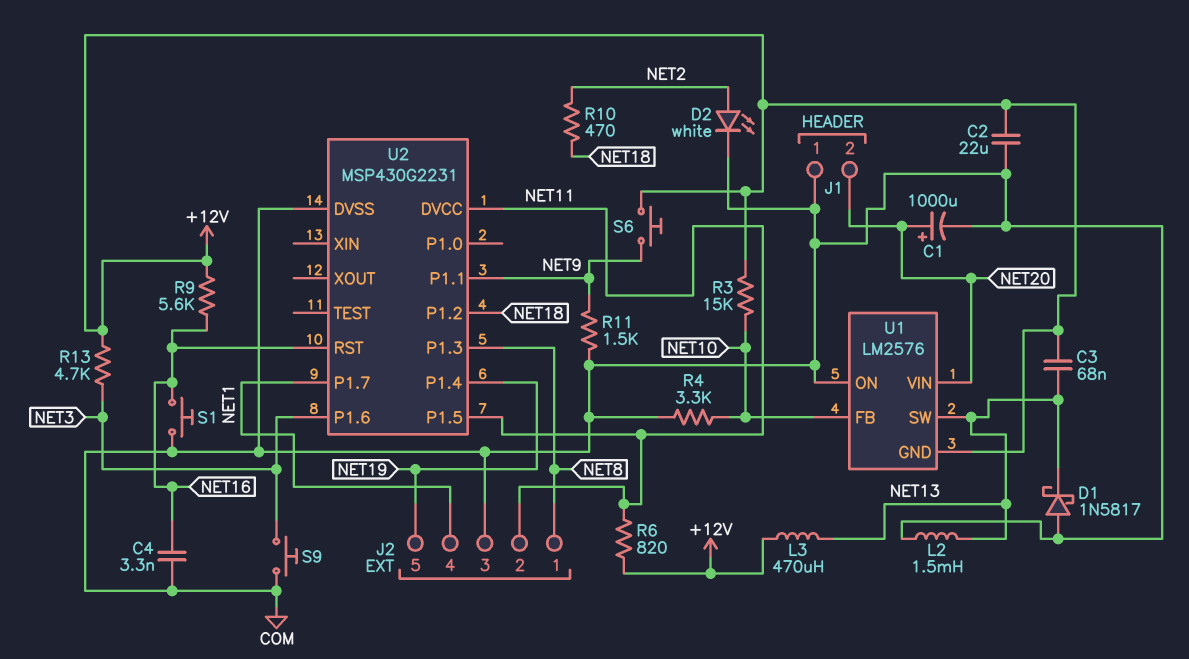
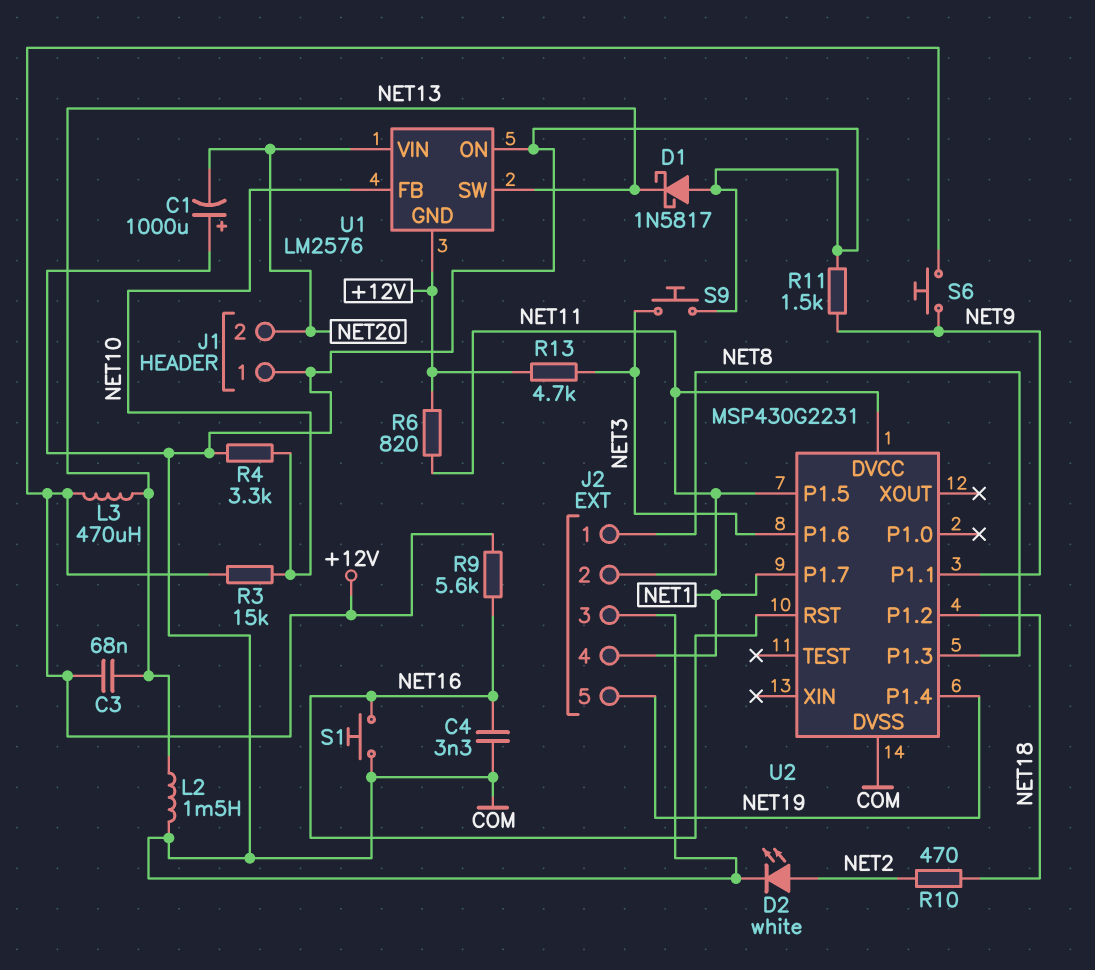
C1: 1000uF (plus NET20, minus COM) -> 1000uF (plus COM, minus NET20)
C2: 22uF (+12V, COM) -> none

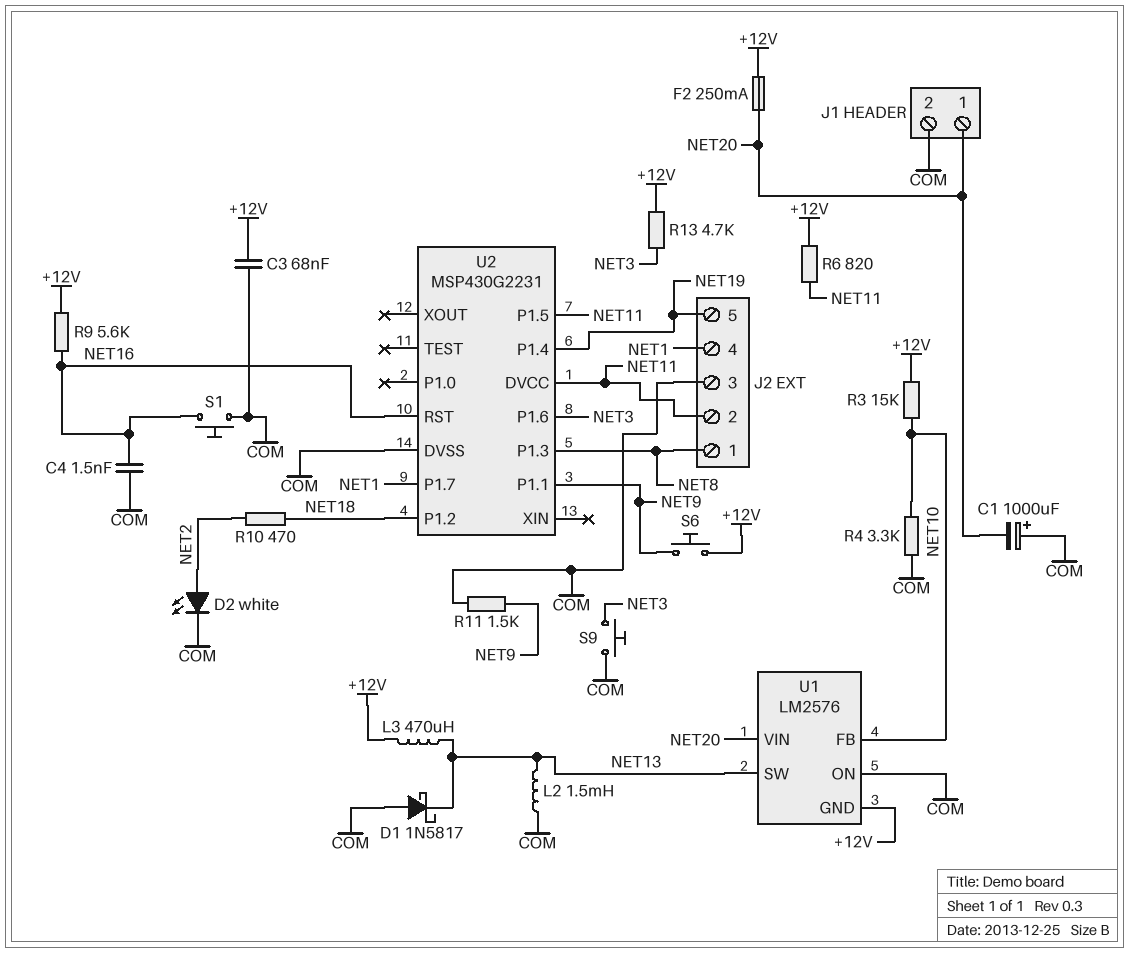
C3: 68nF (+12V, NET13) -> 68nF (+12V, COM)
C4: 3.3nF (COM, NET16) -> 1.5nF (COM, NET16)
F2: none -> 250mA (+12V, NET20)
J1 pin 1: COM -> NET20
J1 pin 2: NET20 -> COM

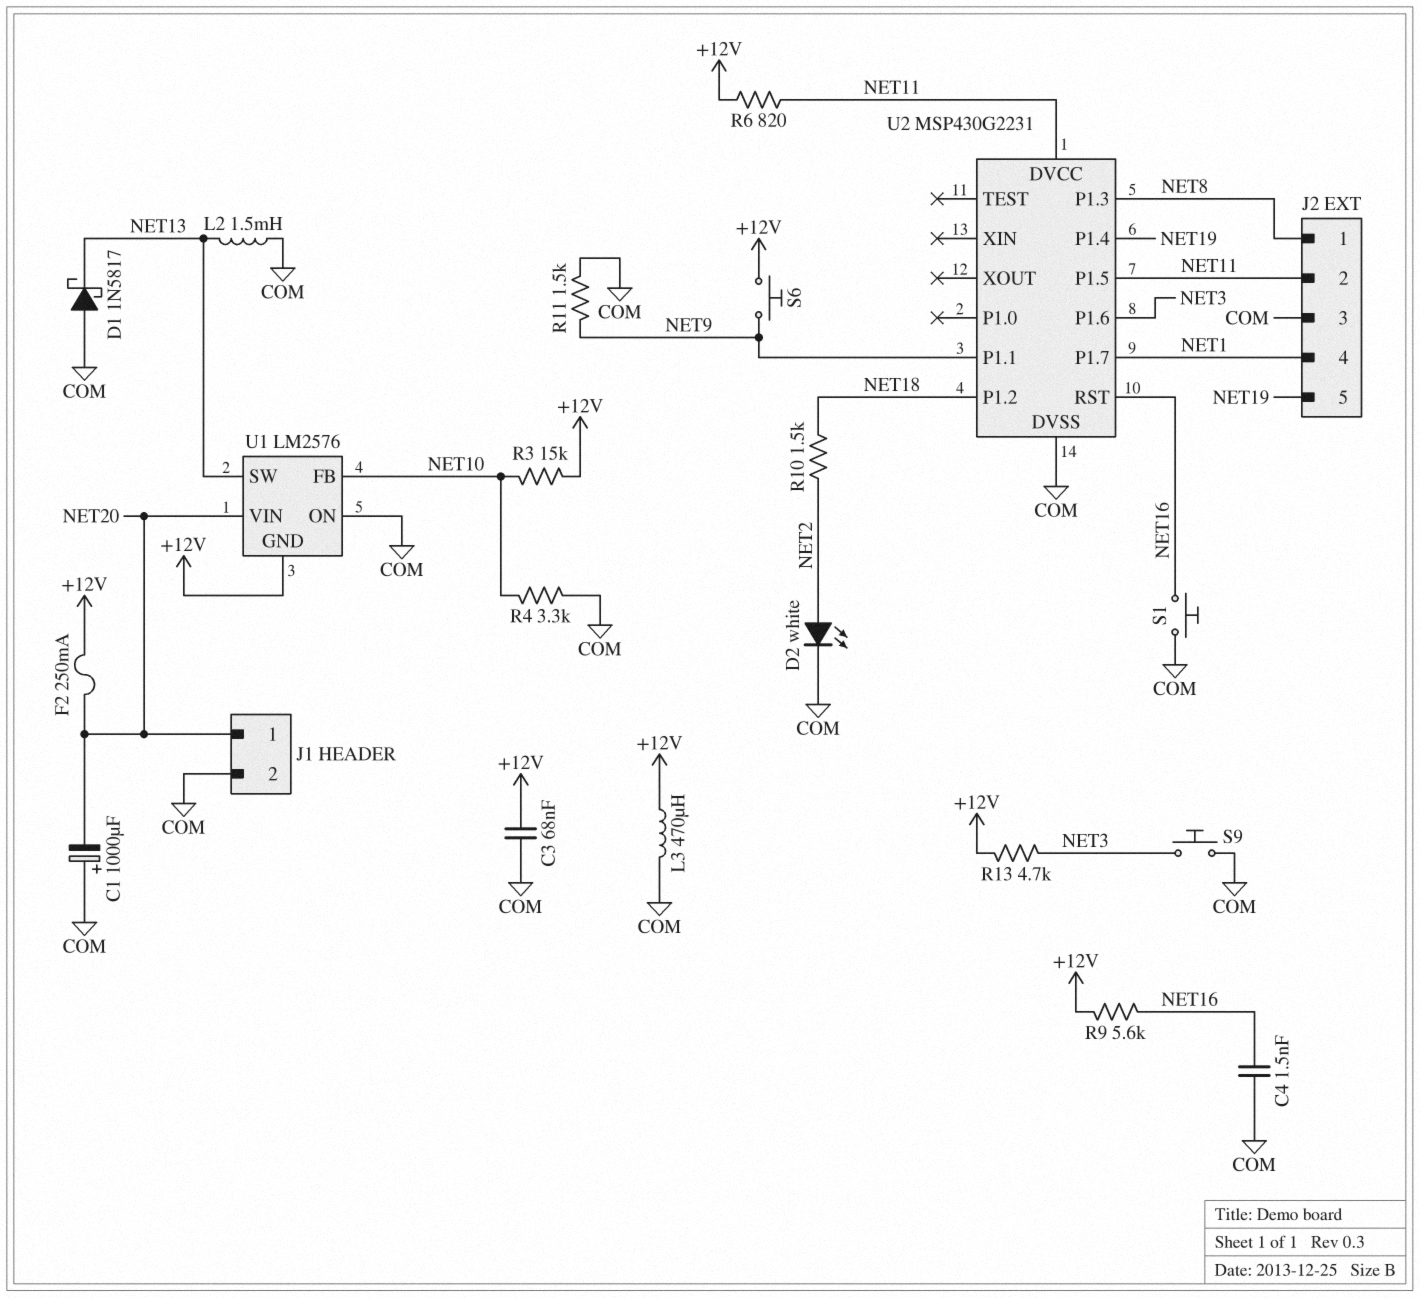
L3: 470uH (+12V, NET13) -> 470uH (+12V, COM)
R10: 470 (NET2, NET18) -> 1.5k (NET2, NET18)

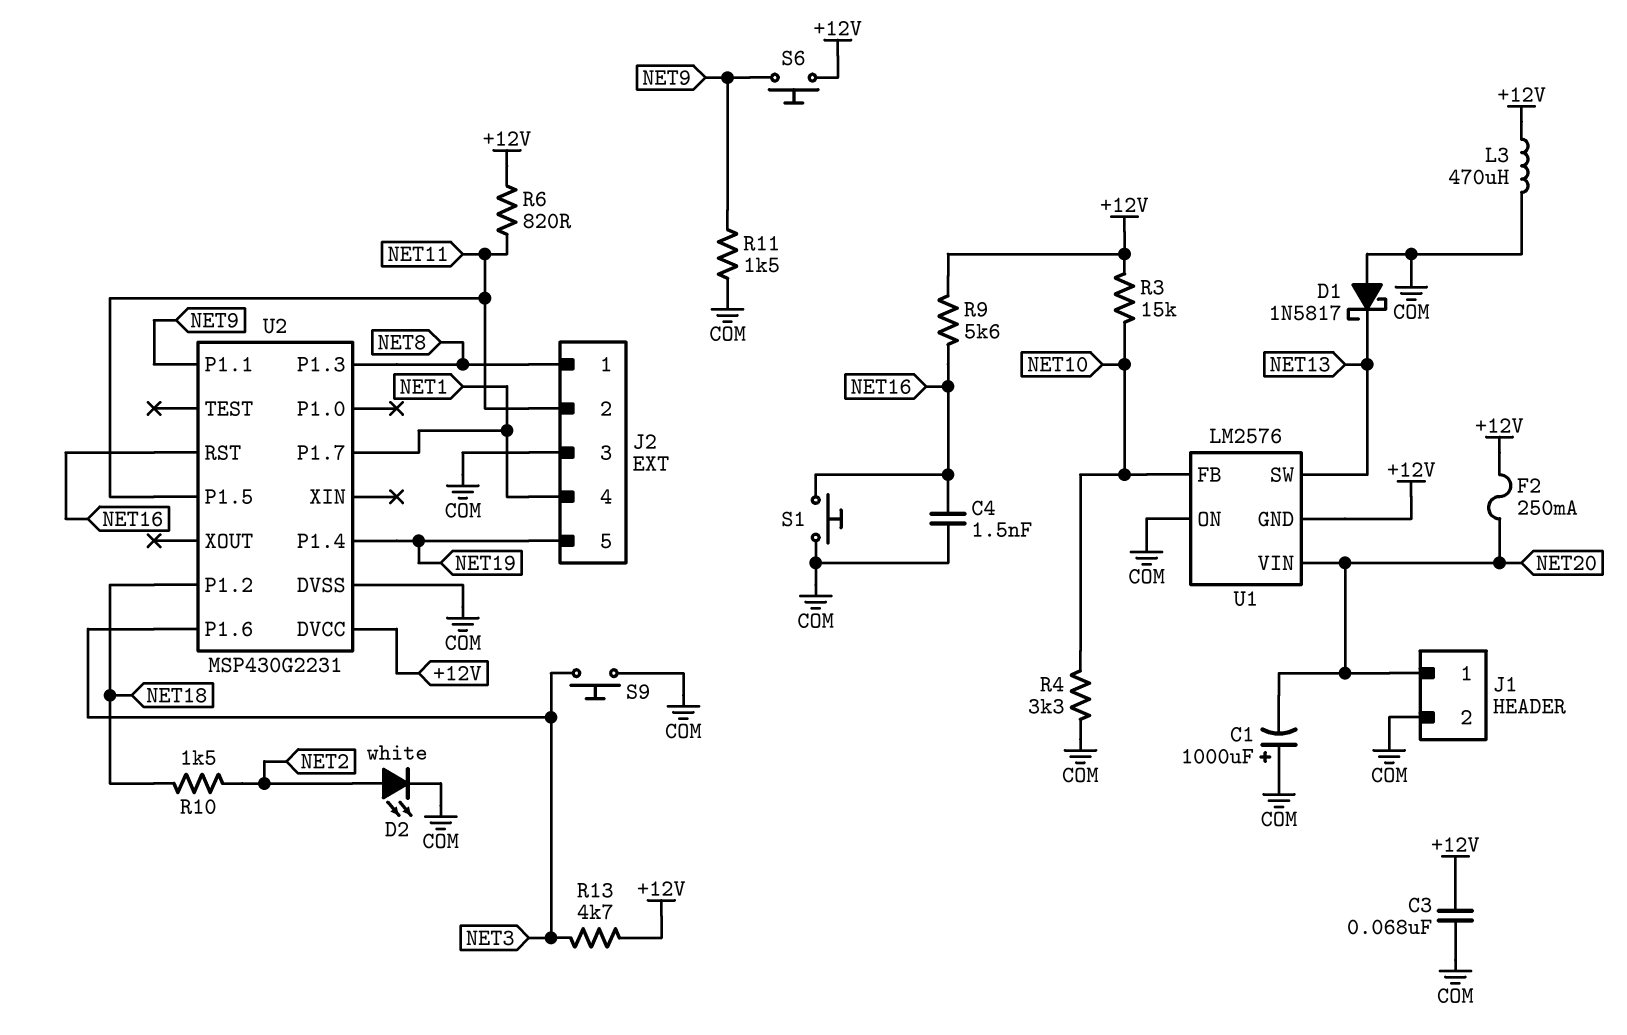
L2: 1.5mH (COM, NET13) -> none
U2 pin DVCC: NET11 -> +12V

